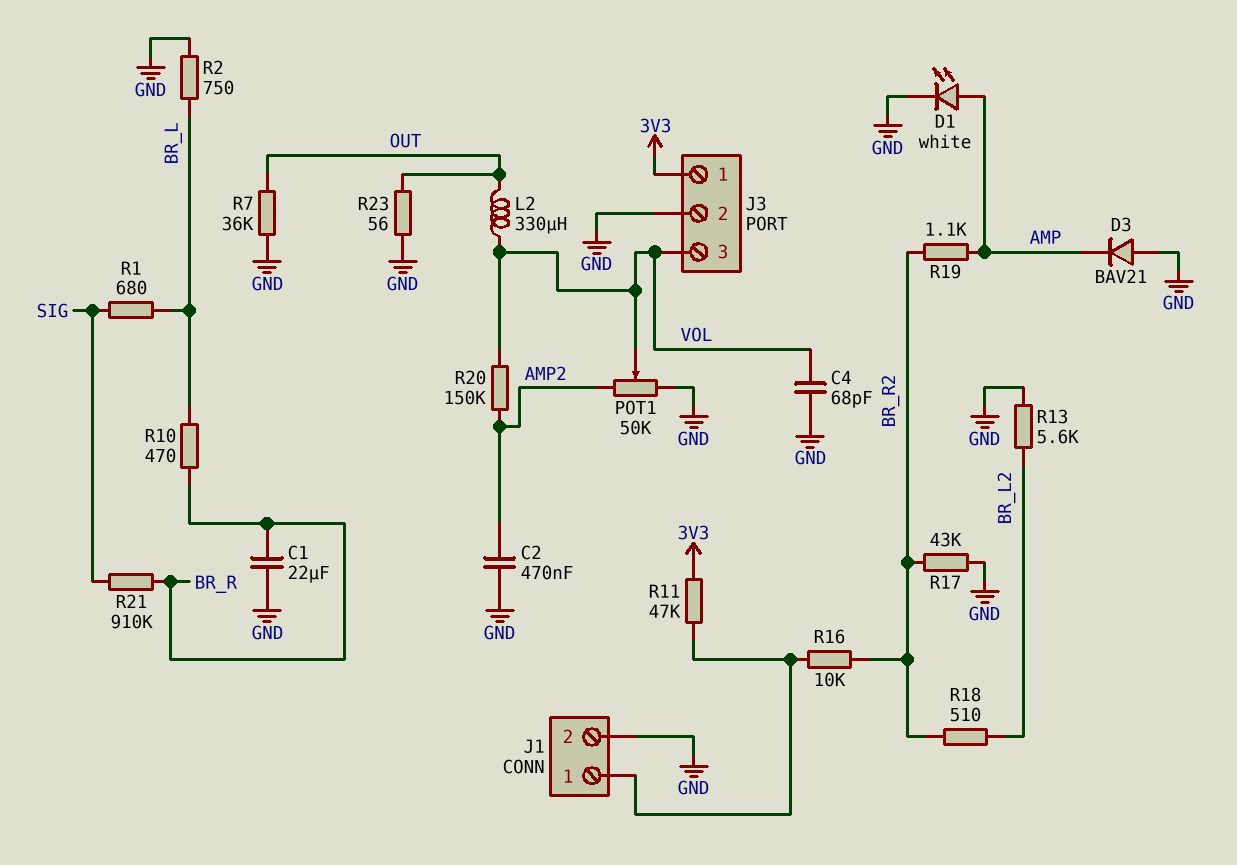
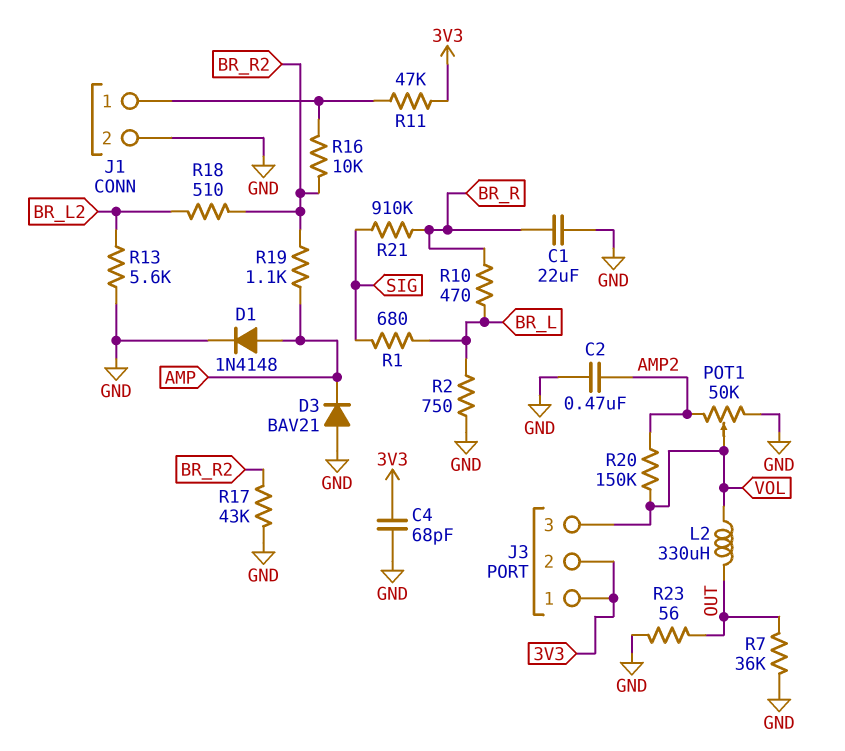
C4: 68pF (GND, VOL) -> 68pF (3V3, GND)
D1: LED white (A AMP, K GND) -> diode 1N4148 (A AMP, K GND)
J3 pin 2: GND -> 3V3

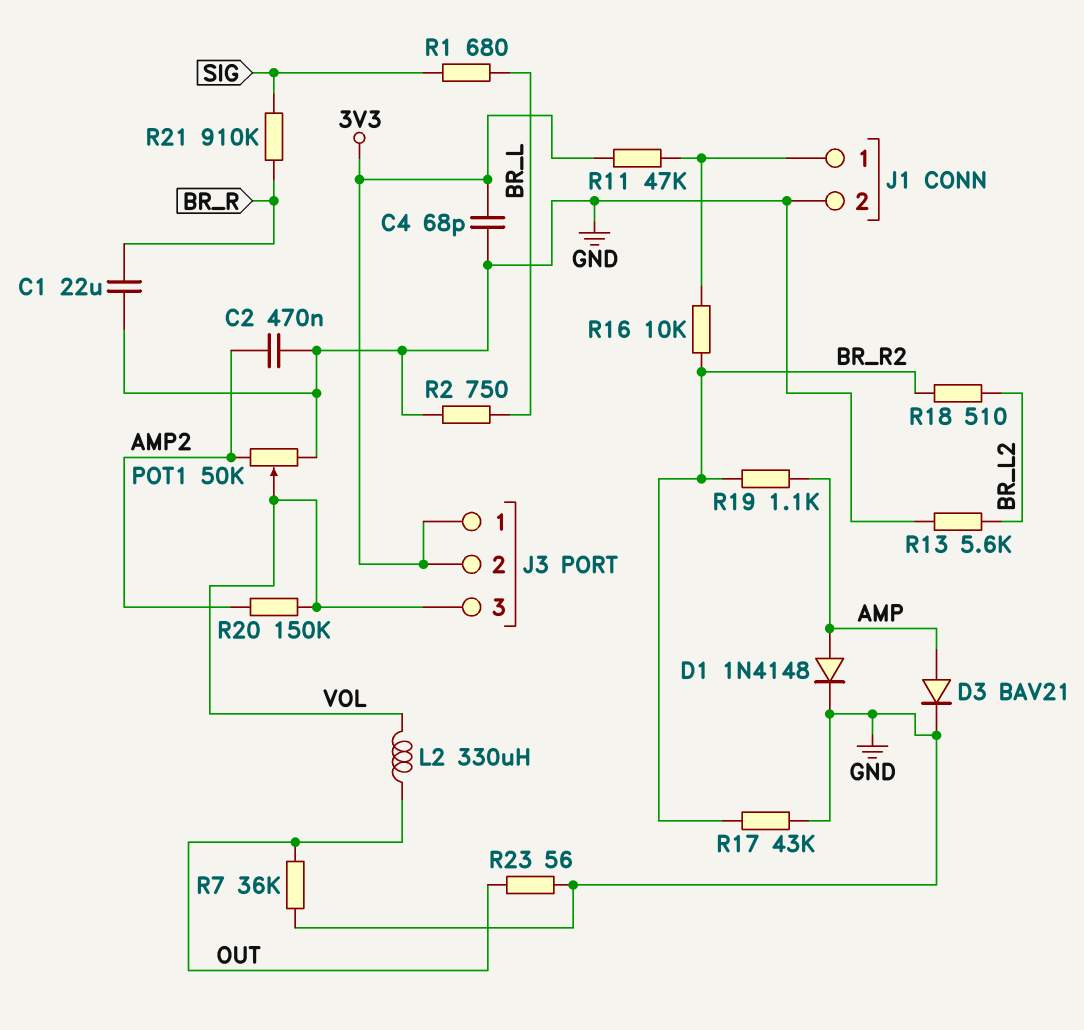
D3: diode BAV21 (A GND, K AMP) -> diode BAV21 (A AMP, K GND)
R10: 470 (BR_L, BR_R) -> none

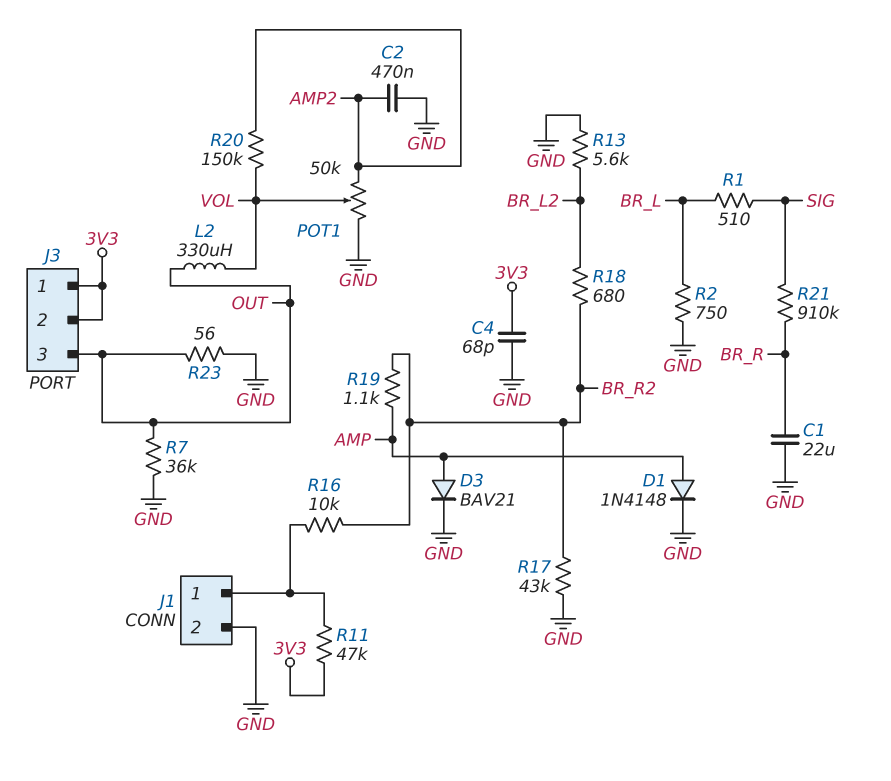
J3 pin 3: VOL -> OUT
R1: 680 (BR_L, SIG) -> 510 (BR_L, SIG)
R18: 510 (BR_L2, BR_R2) -> 680 (BR_L2, BR_R2)

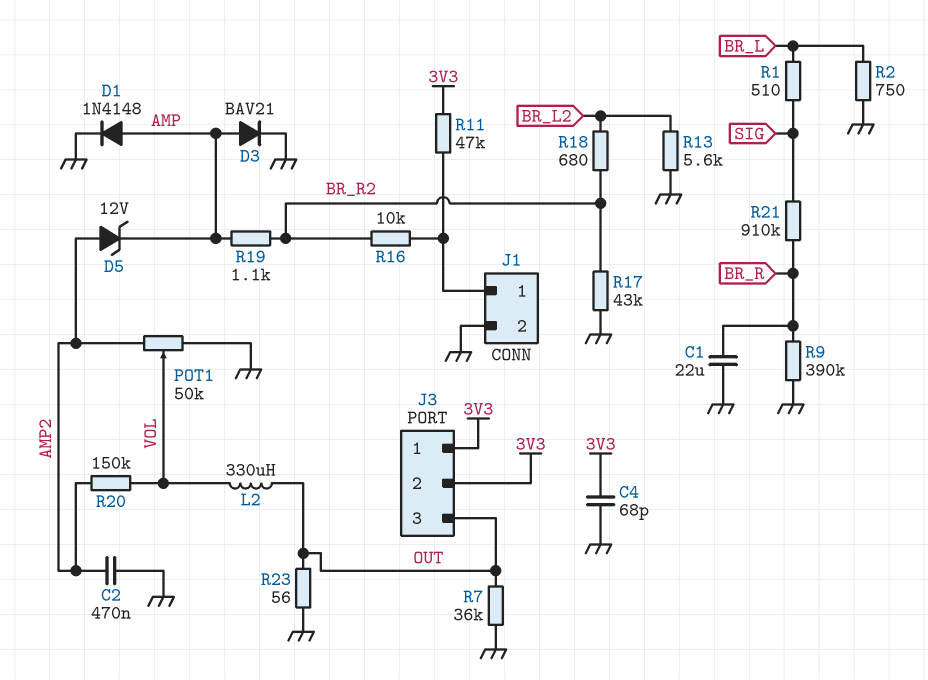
D5: none -> zener 12V (A AMP2, K AMP)
R9: none -> 390k (BR_R, GND)

